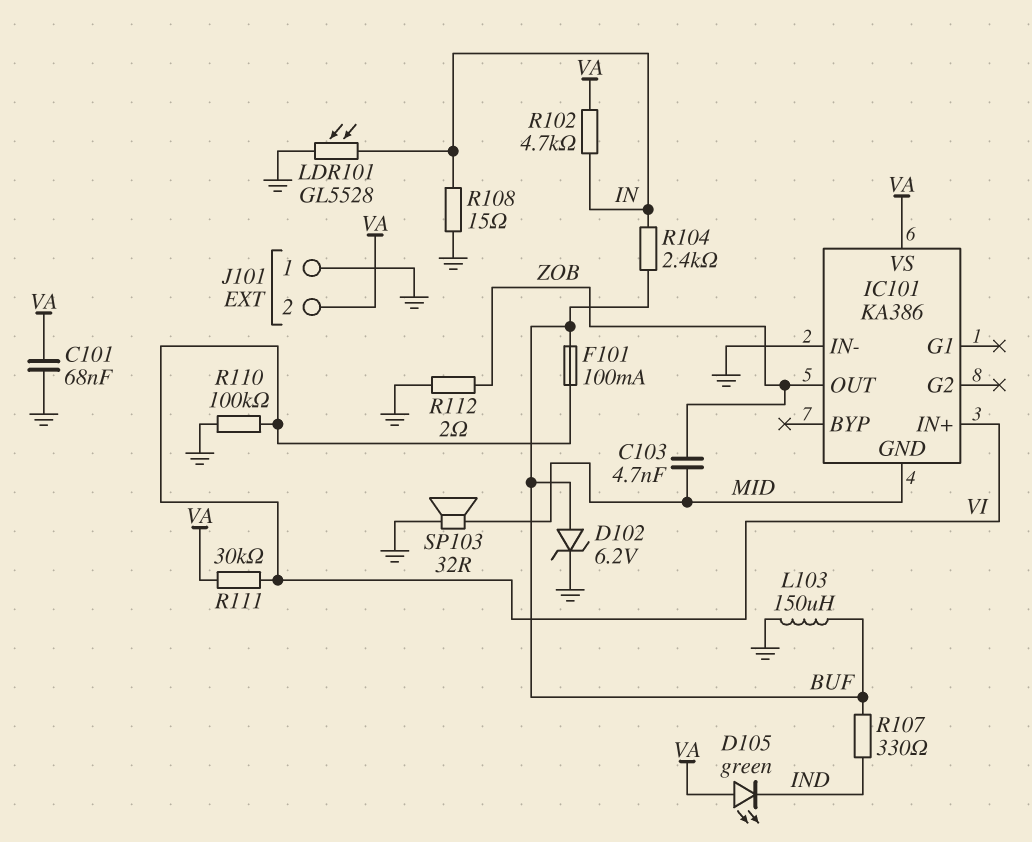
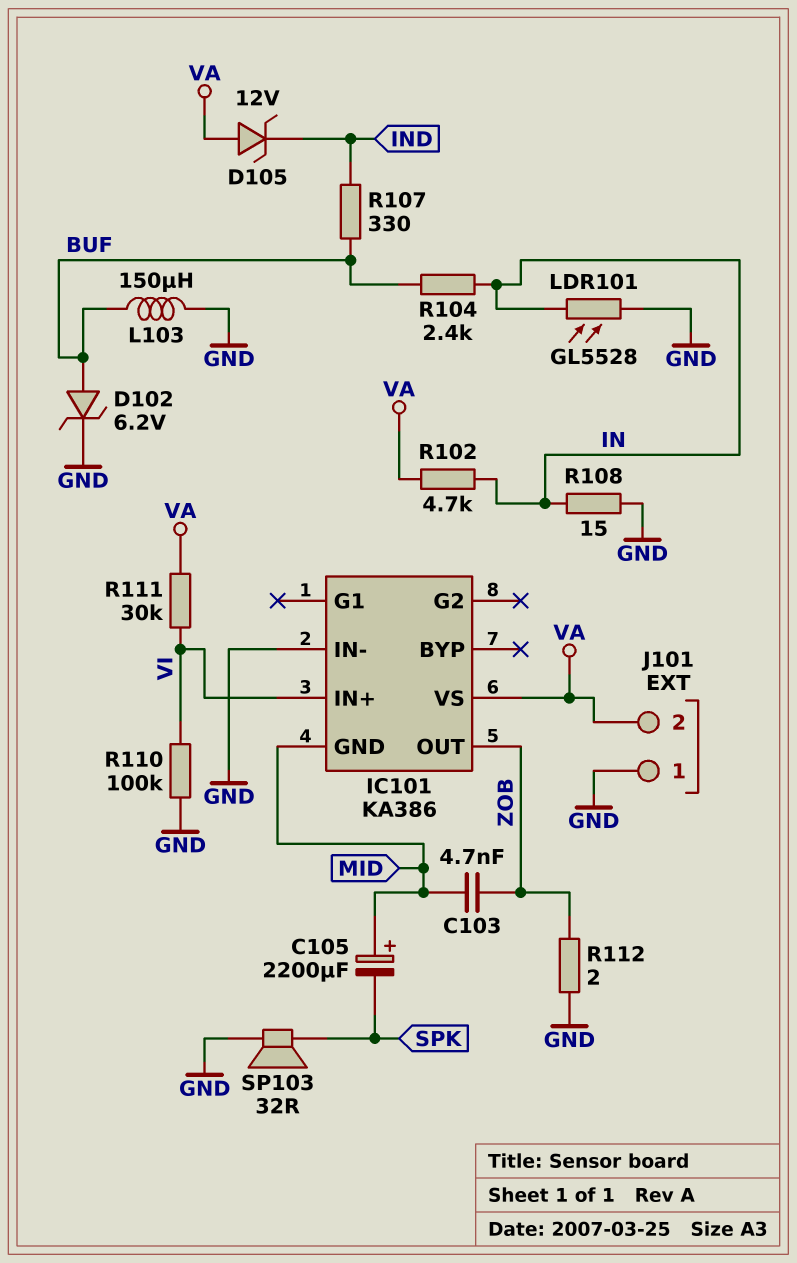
C101: 68nF (GND, VA) -> none
C105: none -> 2200uF (plus MID, minus SPK)
D105: LED green (A VA, K IND) -> zener 12V (A VA, K IND)
F101: 100mA (BUF, VI) -> none
SP103: speaker 32R (GND, MID) -> speaker 32R (GND, SPK)

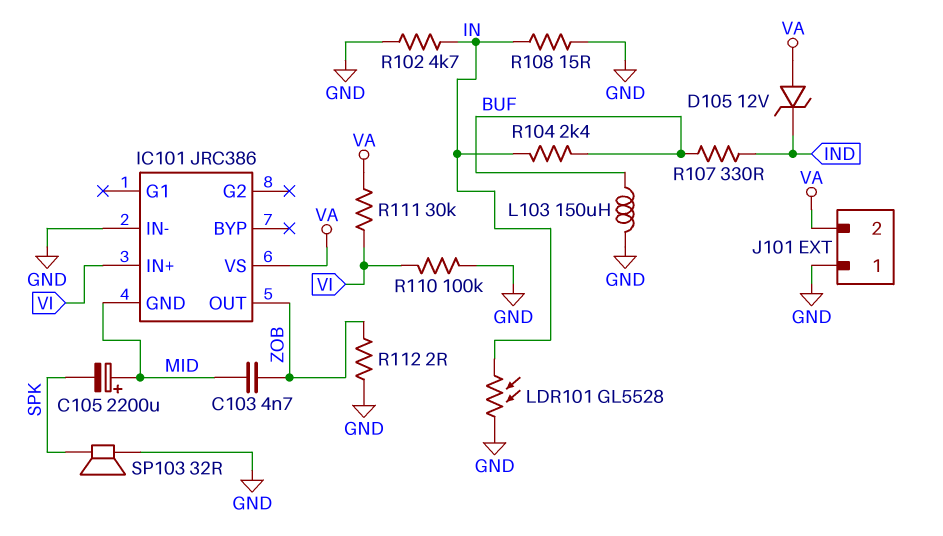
D102: zener 6.2V (A BUF, K GND) -> none
IC101: KA386 -> JRC386
R102: 4.7k (IN, VA) -> 4.7k (GND, IN)

